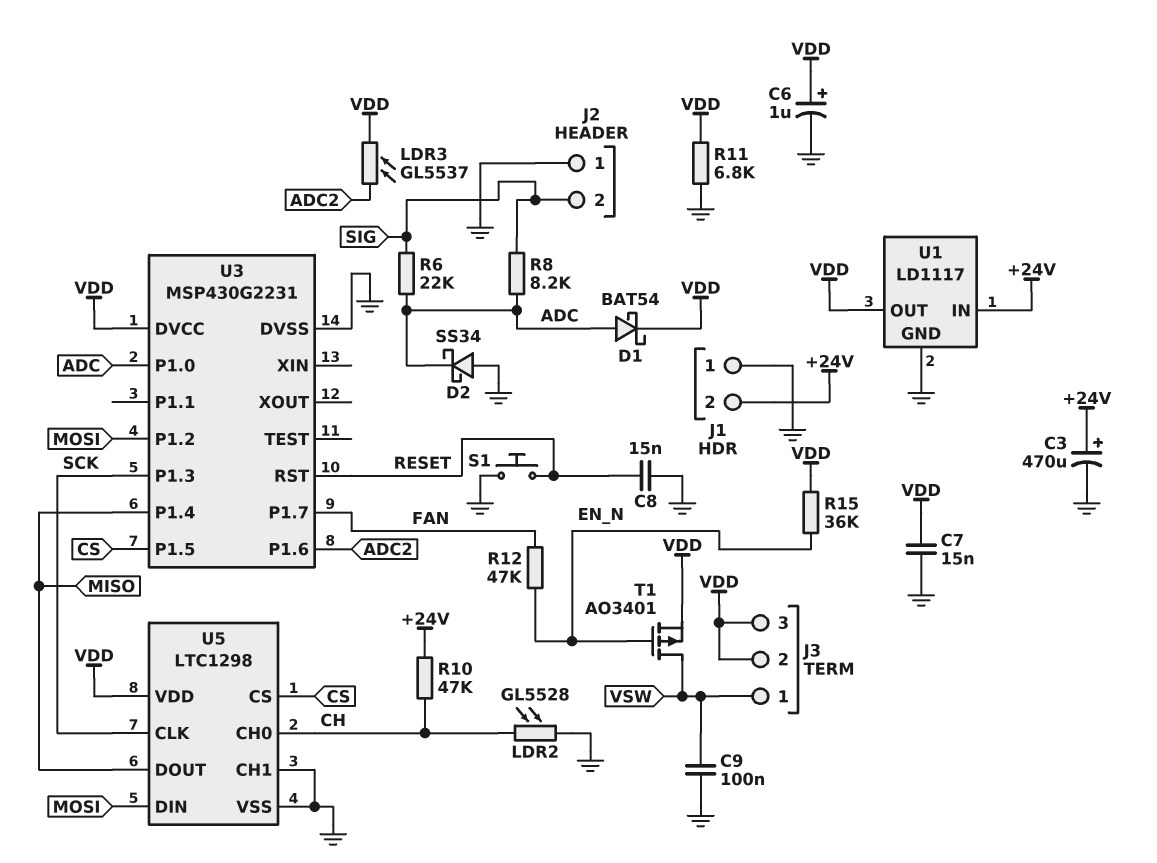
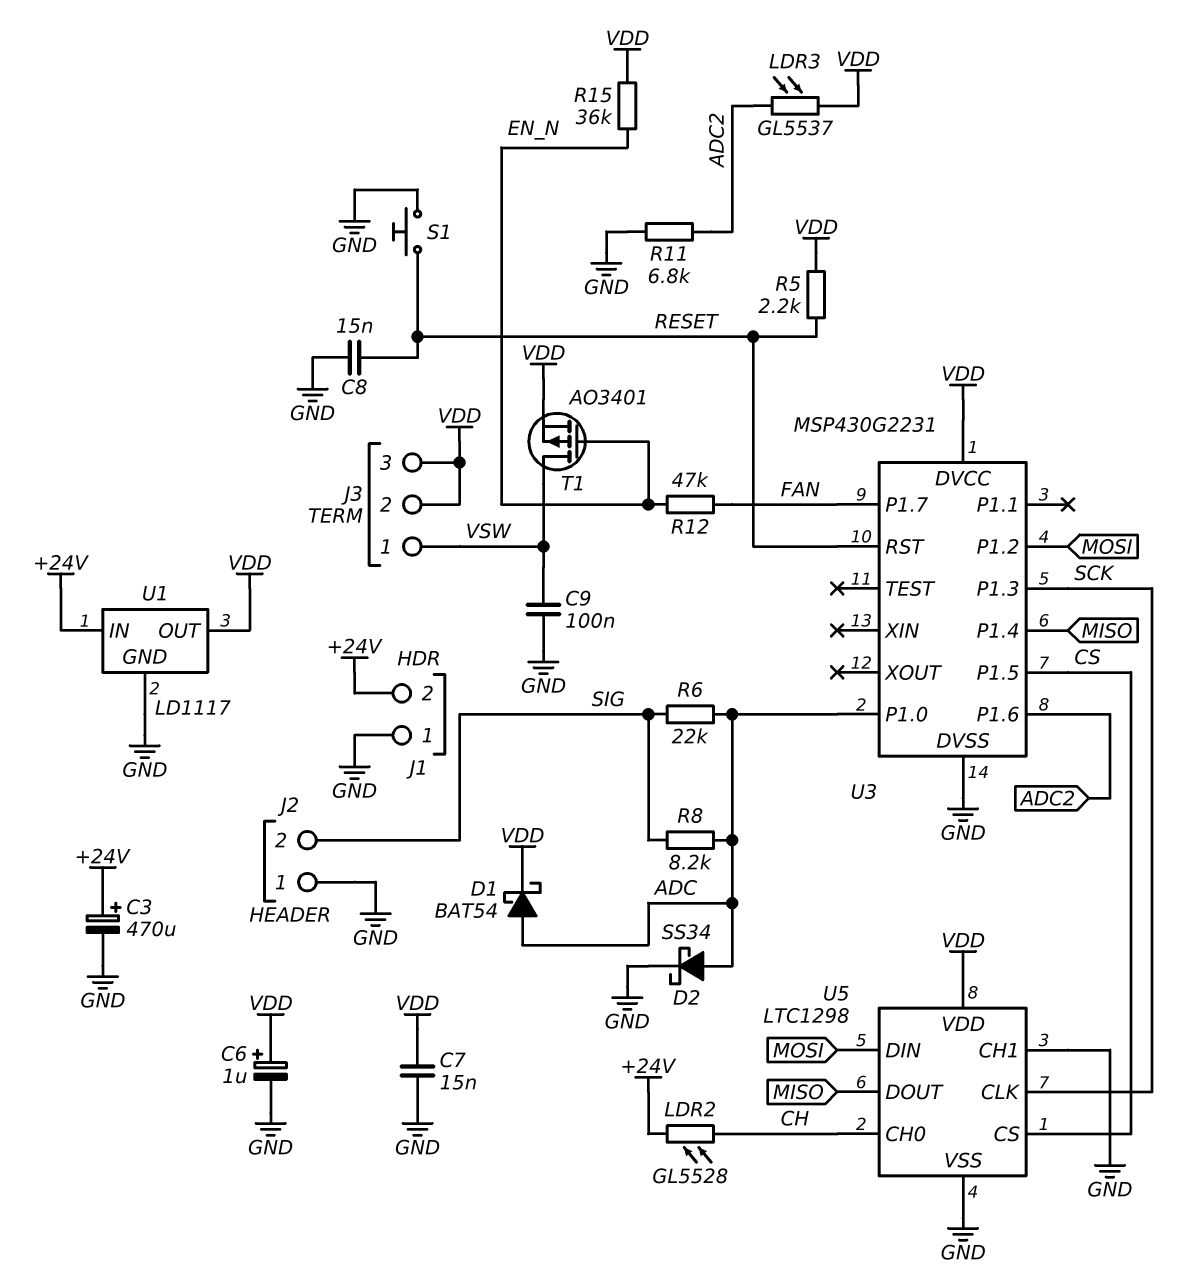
D2: schottky SS34 (A GND, K ADC) -> schottky SS34 (A ADC, K GND)
LDR2: GL5528 (CH, GND) -> GL5528 (+24V, CH)
R5: none -> 2.2k (RESET, VDD)
R10: 47k (+24V, CH) -> none
R11: 6.8k (GND, VDD) -> 6.8k (ADC2, GND)

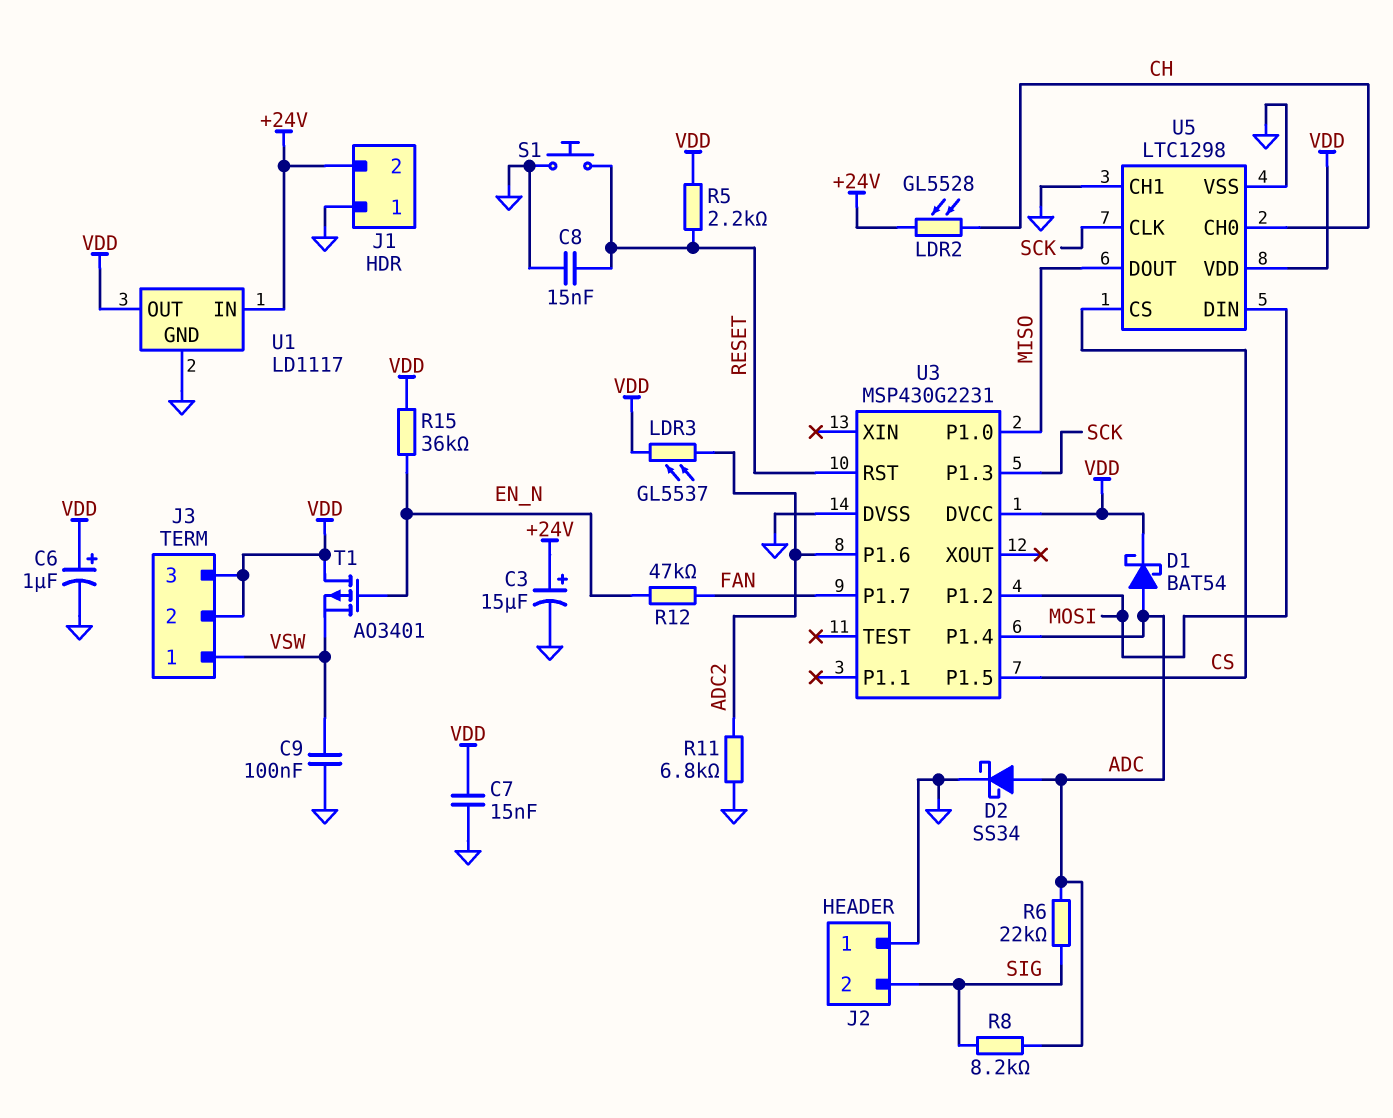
C3: 470uF (plus +24V, minus GND) -> 15uF (plus +24V, minus GND)
T1: PMOS AO3401 (G EN_N, D VSW, S VDD) -> PMOS AO3401 (G EN_N, D VDD, S VSW)
U3 pin P1.0: ADC -> MISO
U3 pin P1.4: MISO -> ADC

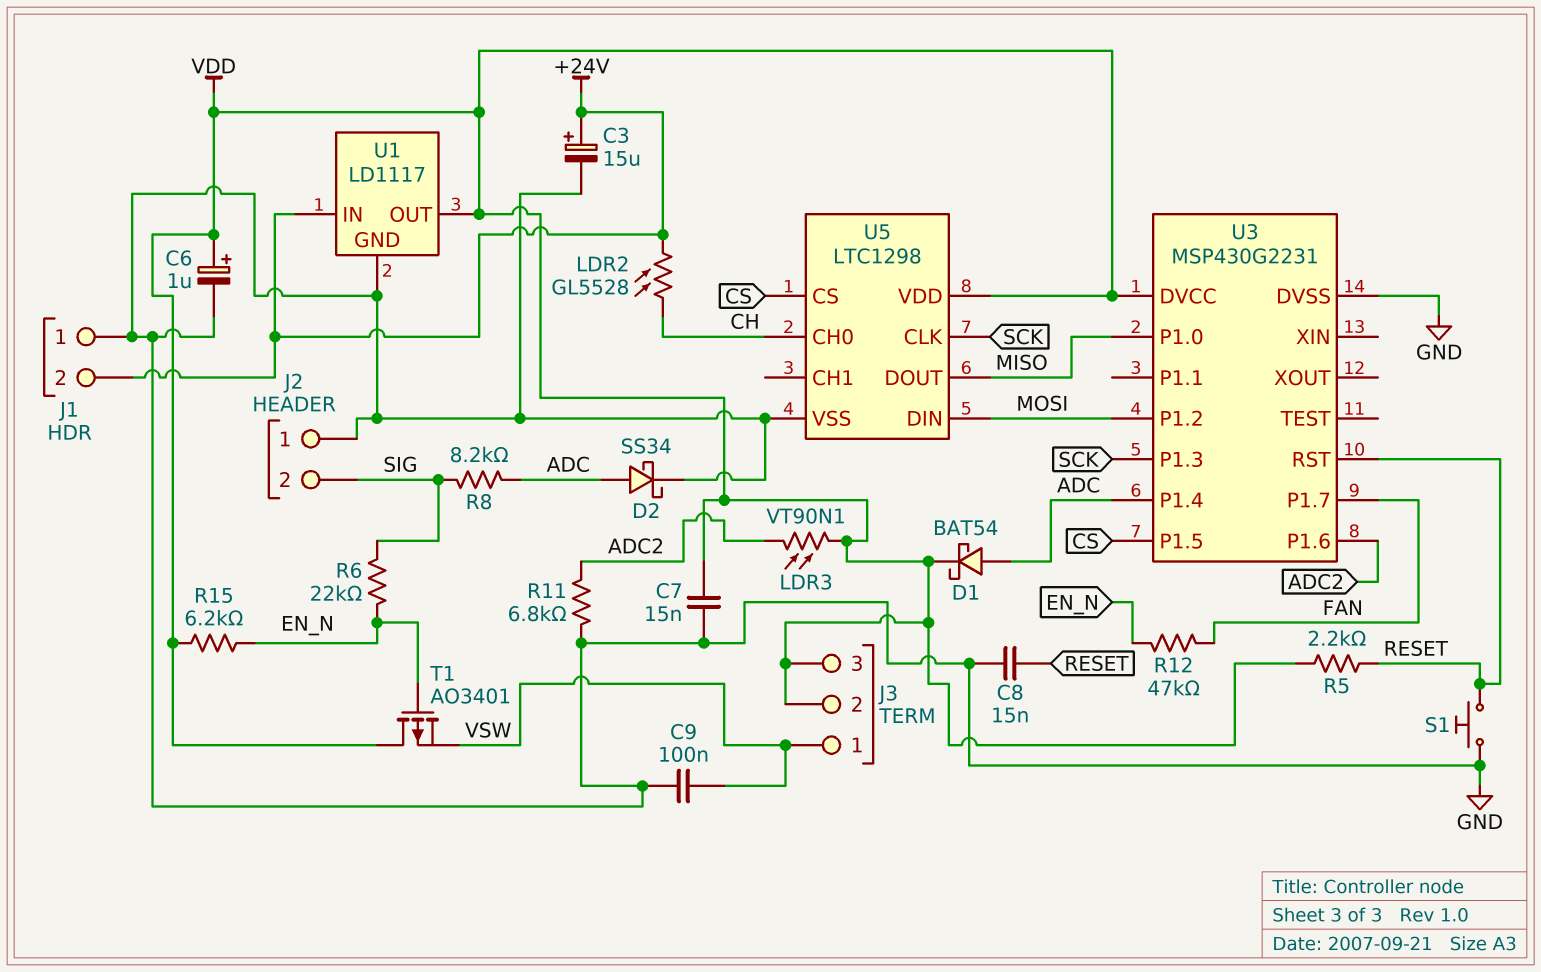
LDR3: GL5537 (ADC2, VDD) -> VT90N1 (ADC2, VDD)
R6: 22k (ADC, SIG) -> 22k (EN_N, SIG)
R15: 36k (EN_N, VDD) -> 6.2k (EN_N, VDD)
U5 pin CH1: GND -> none

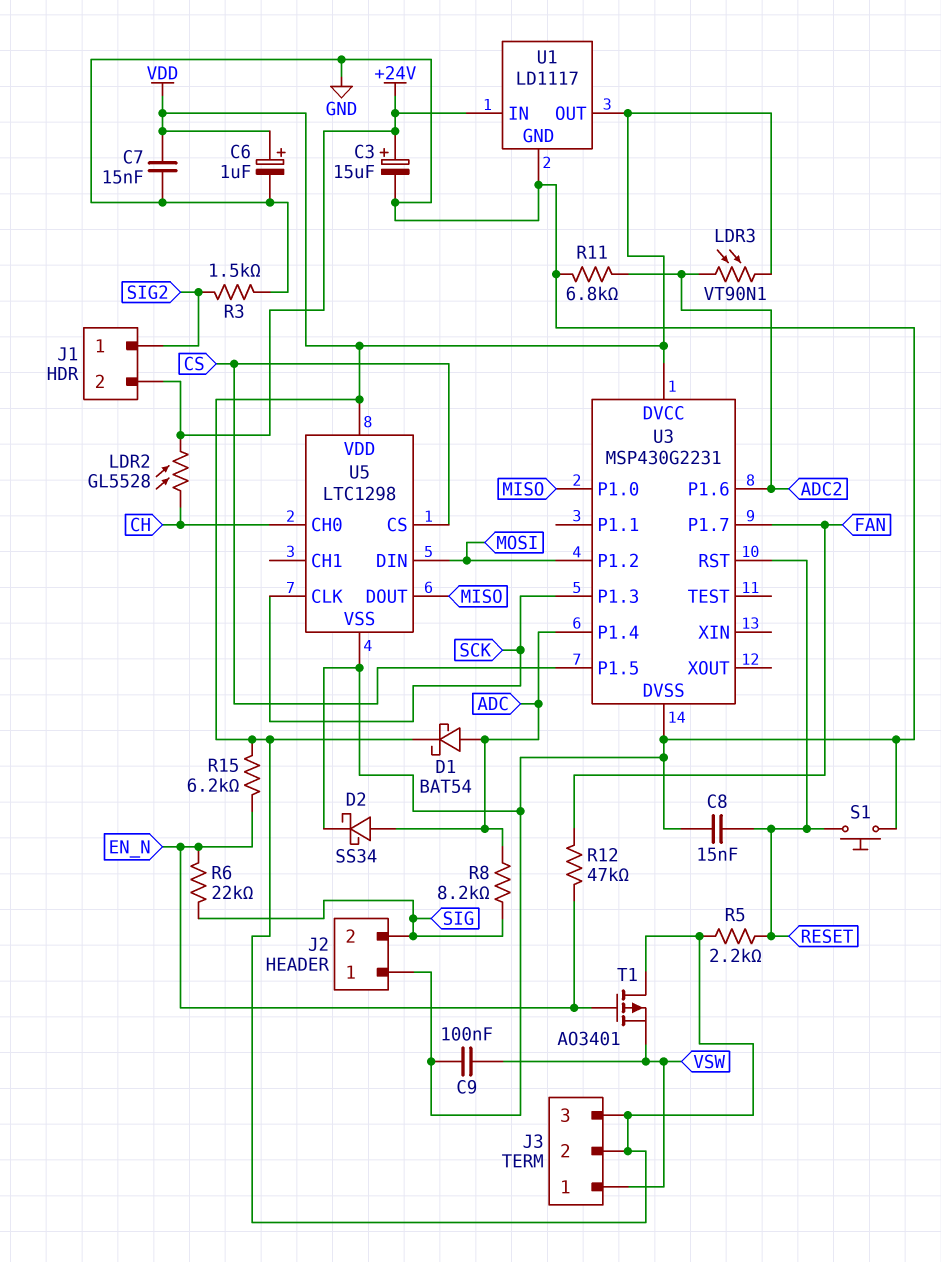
J1 pin 1: GND -> SIG2
R3: none -> 1.5k (GND, SIG2)

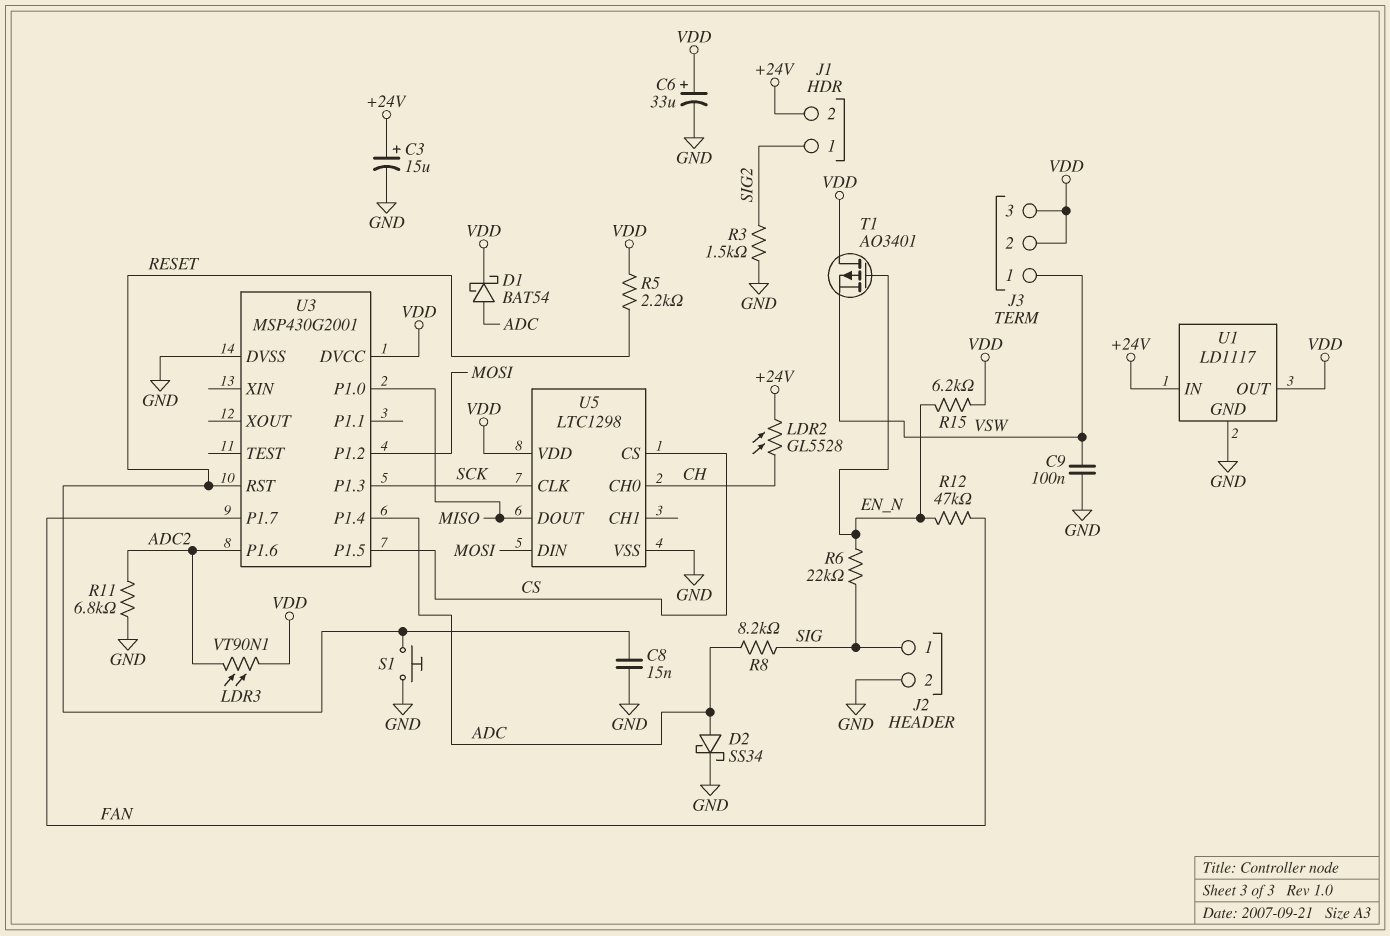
C6: 1uF (plus VDD, minus GND) -> 33uF (plus VDD, minus GND)
C7: 15nF (GND, VDD) -> none
J2 pin 1: GND -> SIG
J2 pin 2: SIG -> GND
U3: MSP430G2231 -> MSP430G2001

